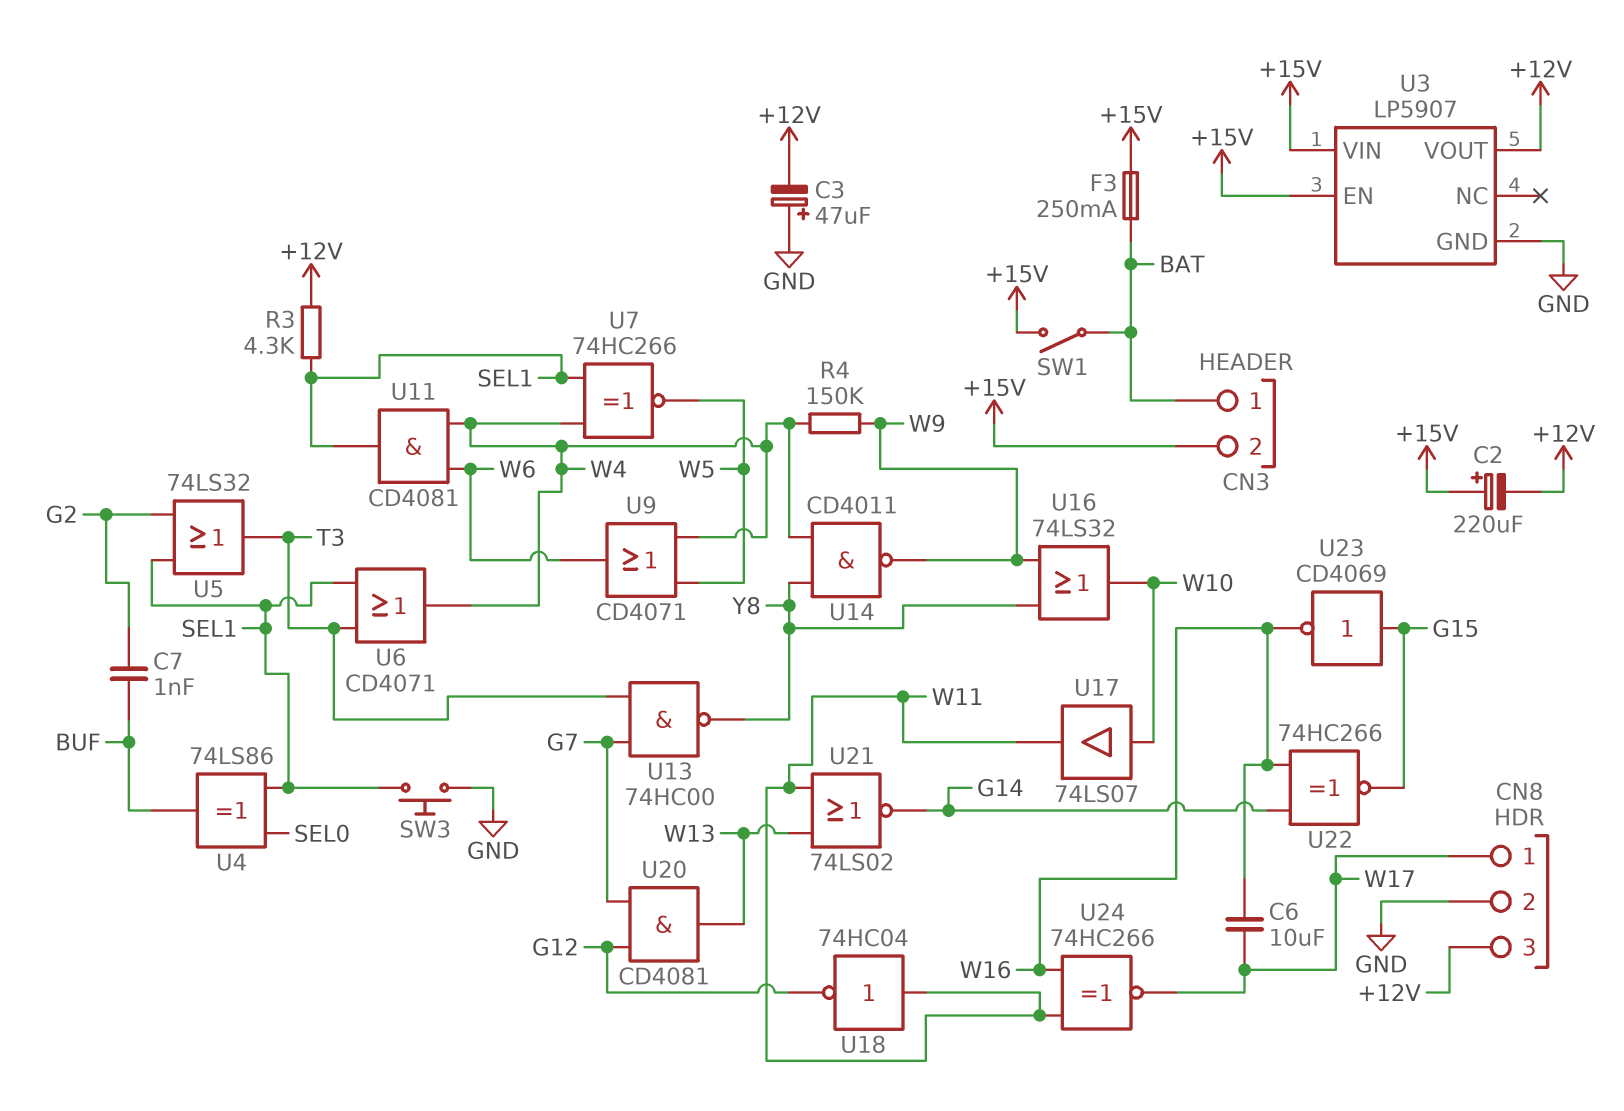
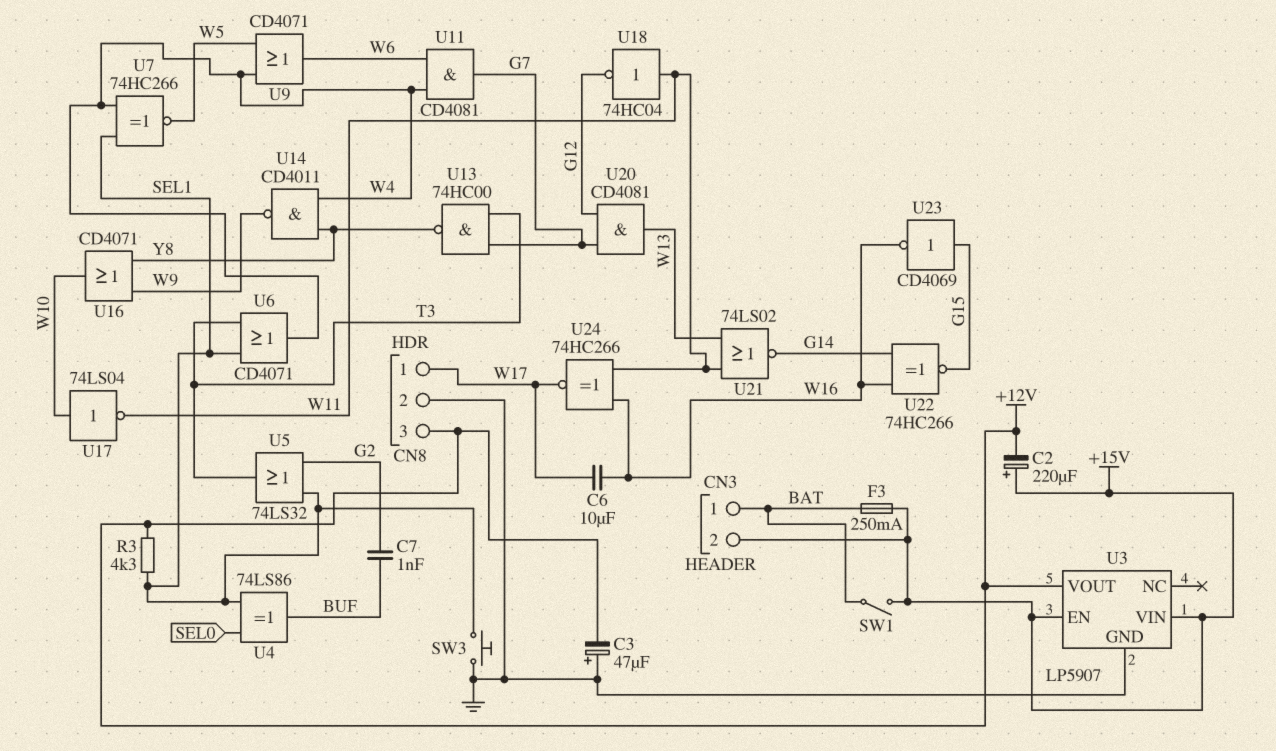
R4: 150k (W4, W9) -> none
U11: AND CD4081 (in W4, in W6, out SEL1) -> AND CD4081 (in W4, in W6, out G7)
U16: OR 74LS32 (in W9, in Y8, out W10) -> OR CD4071 (in W9, in Y8, out W10)
U17: buffer 74LS07 (in W10, out W11) -> NOT 74LS04 (in W10, out W11)

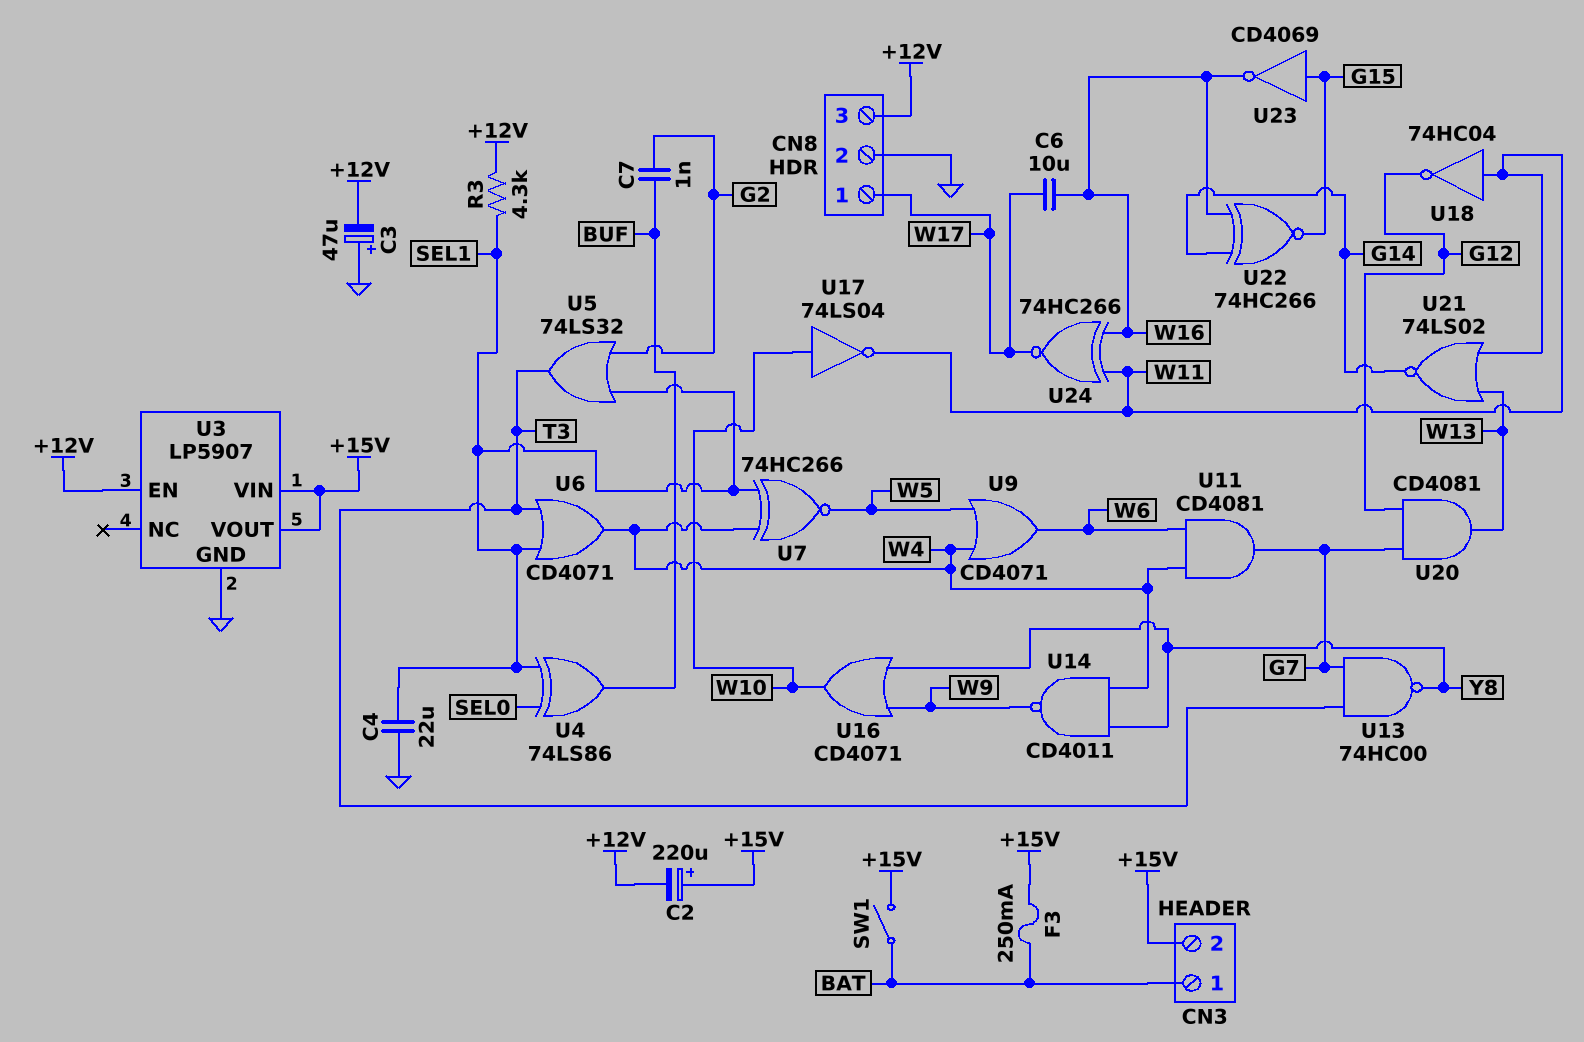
C4: none -> 22uF (GND, SEL1)
SW3: button (GND, SEL1) -> none
U3 pin EN: +15V -> +12V
U3 pin VOUT: +12V -> +15V

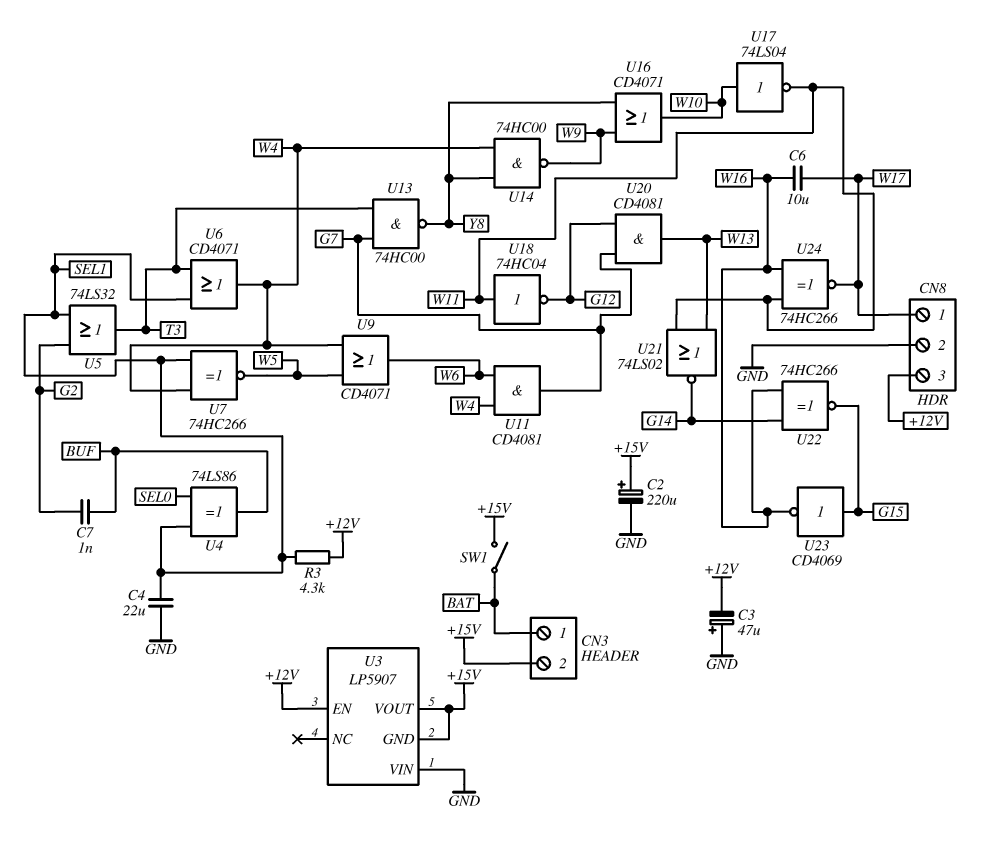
C2: 220uF (plus +15V, minus +12V) -> 220uF (plus +15V, minus GND)
F3: 250mA (+15V, BAT) -> none
U3 pin GND: GND -> +15V
U3 pin VIN: +15V -> GND
U14: NAND CD4011 (in W4, in Y8, out W9) -> NAND 74HC00 (in W4, in Y8, out W9)

